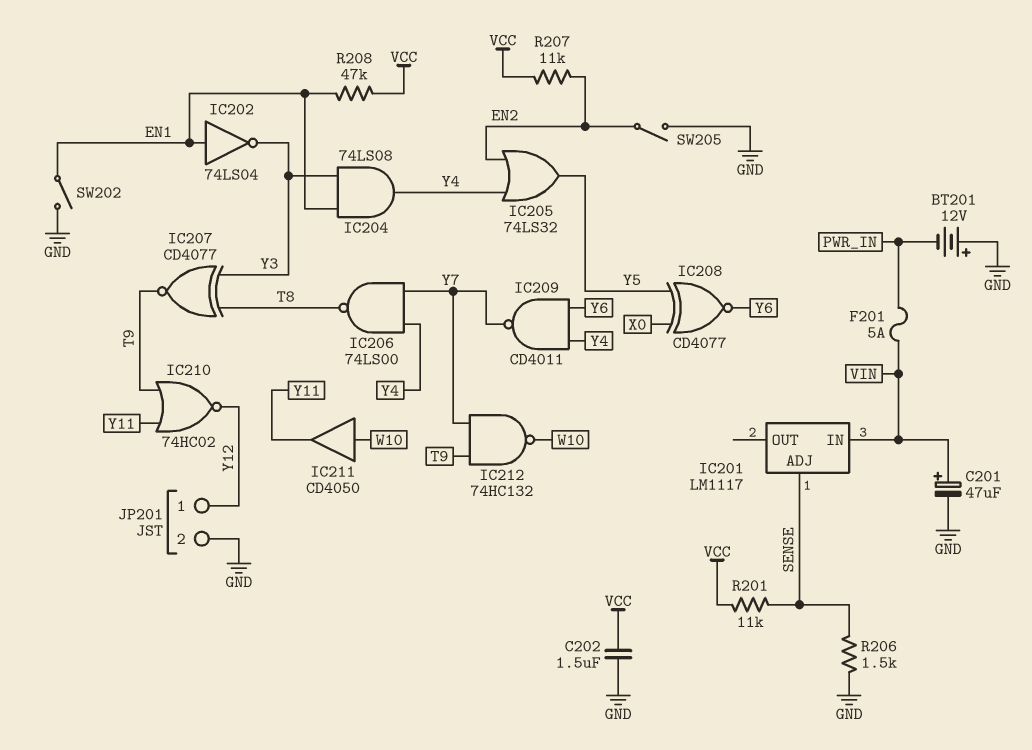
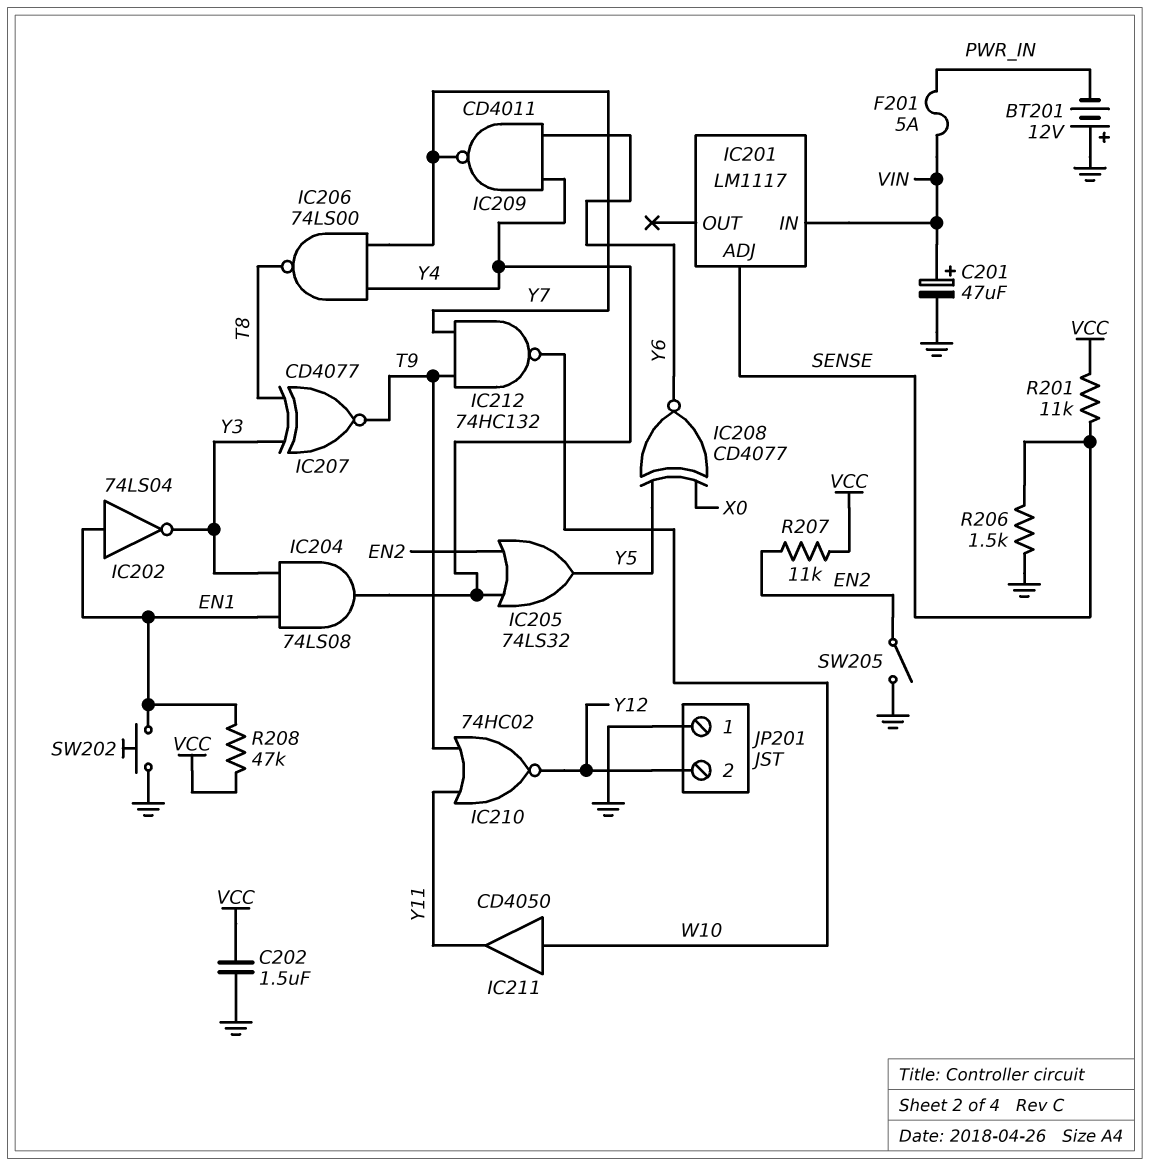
JP201 pin 1: Y12 -> GND
JP201 pin 2: GND -> Y12
SW202: switch (EN1, GND) -> button (EN1, GND)

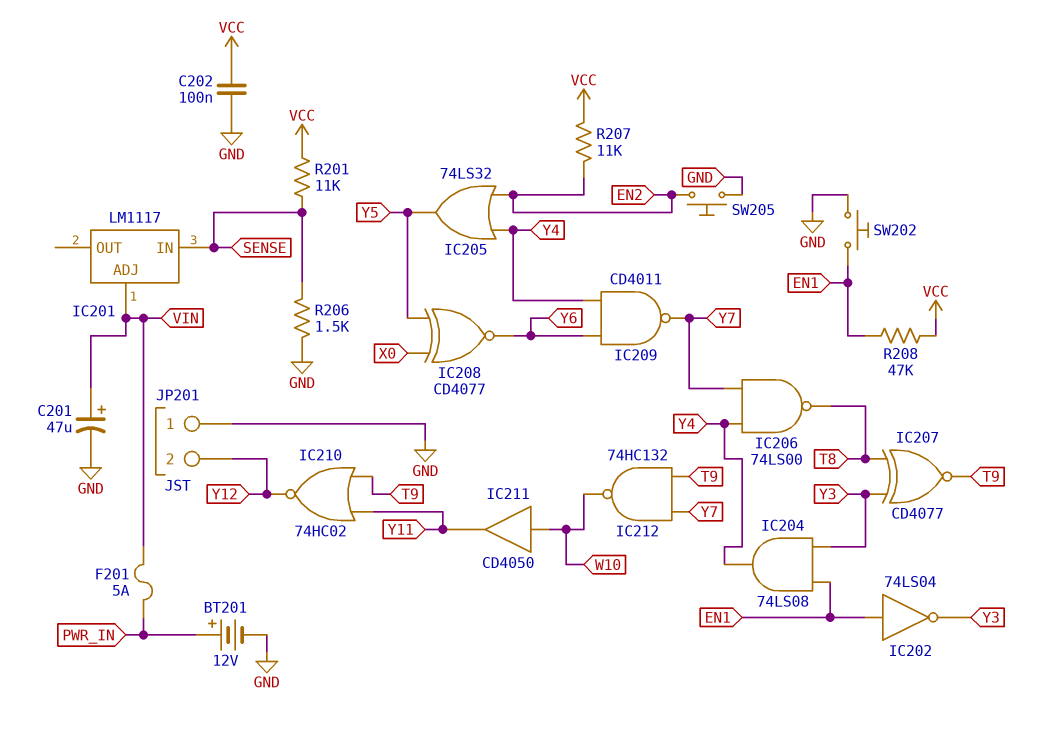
BT201: 12V (plus GND, minus PWR_IN) -> 12V (plus PWR_IN, minus GND)
C202: 1.5uF (GND, VCC) -> 100nF (GND, VCC)
IC201 pin ADJ: SENSE -> VIN
IC201 pin IN: VIN -> SENSE
SW205: switch (EN2, GND) -> button (EN2, GND)

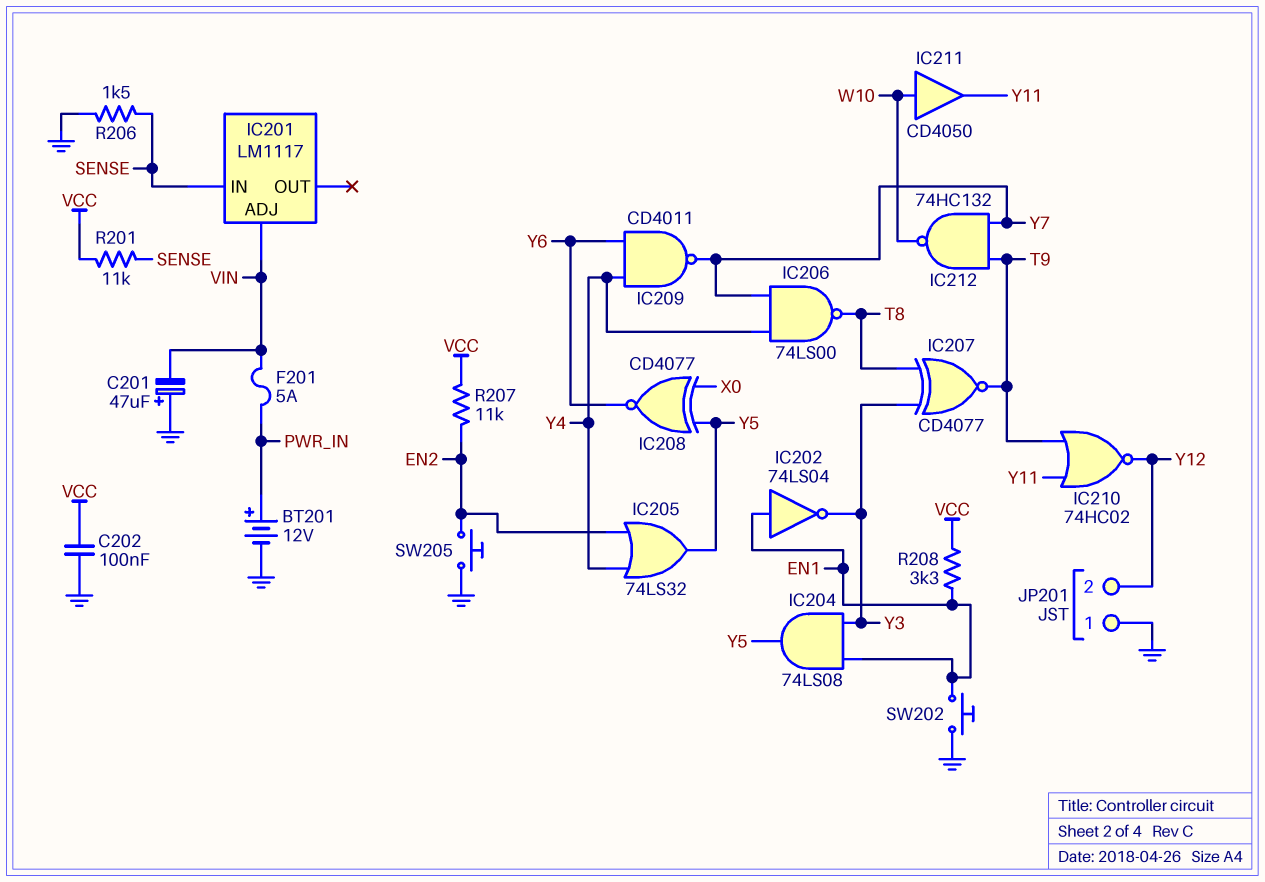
C201: 47uF (plus VIN, minus GND) -> 47uF (plus GND, minus VIN)
IC204: AND 74LS08 (in EN1, in Y3, out Y4) -> AND 74LS08 (in EN1, in Y3, out Y5)
R208: 47k (EN1, VCC) -> 3.3k (EN1, VCC)

